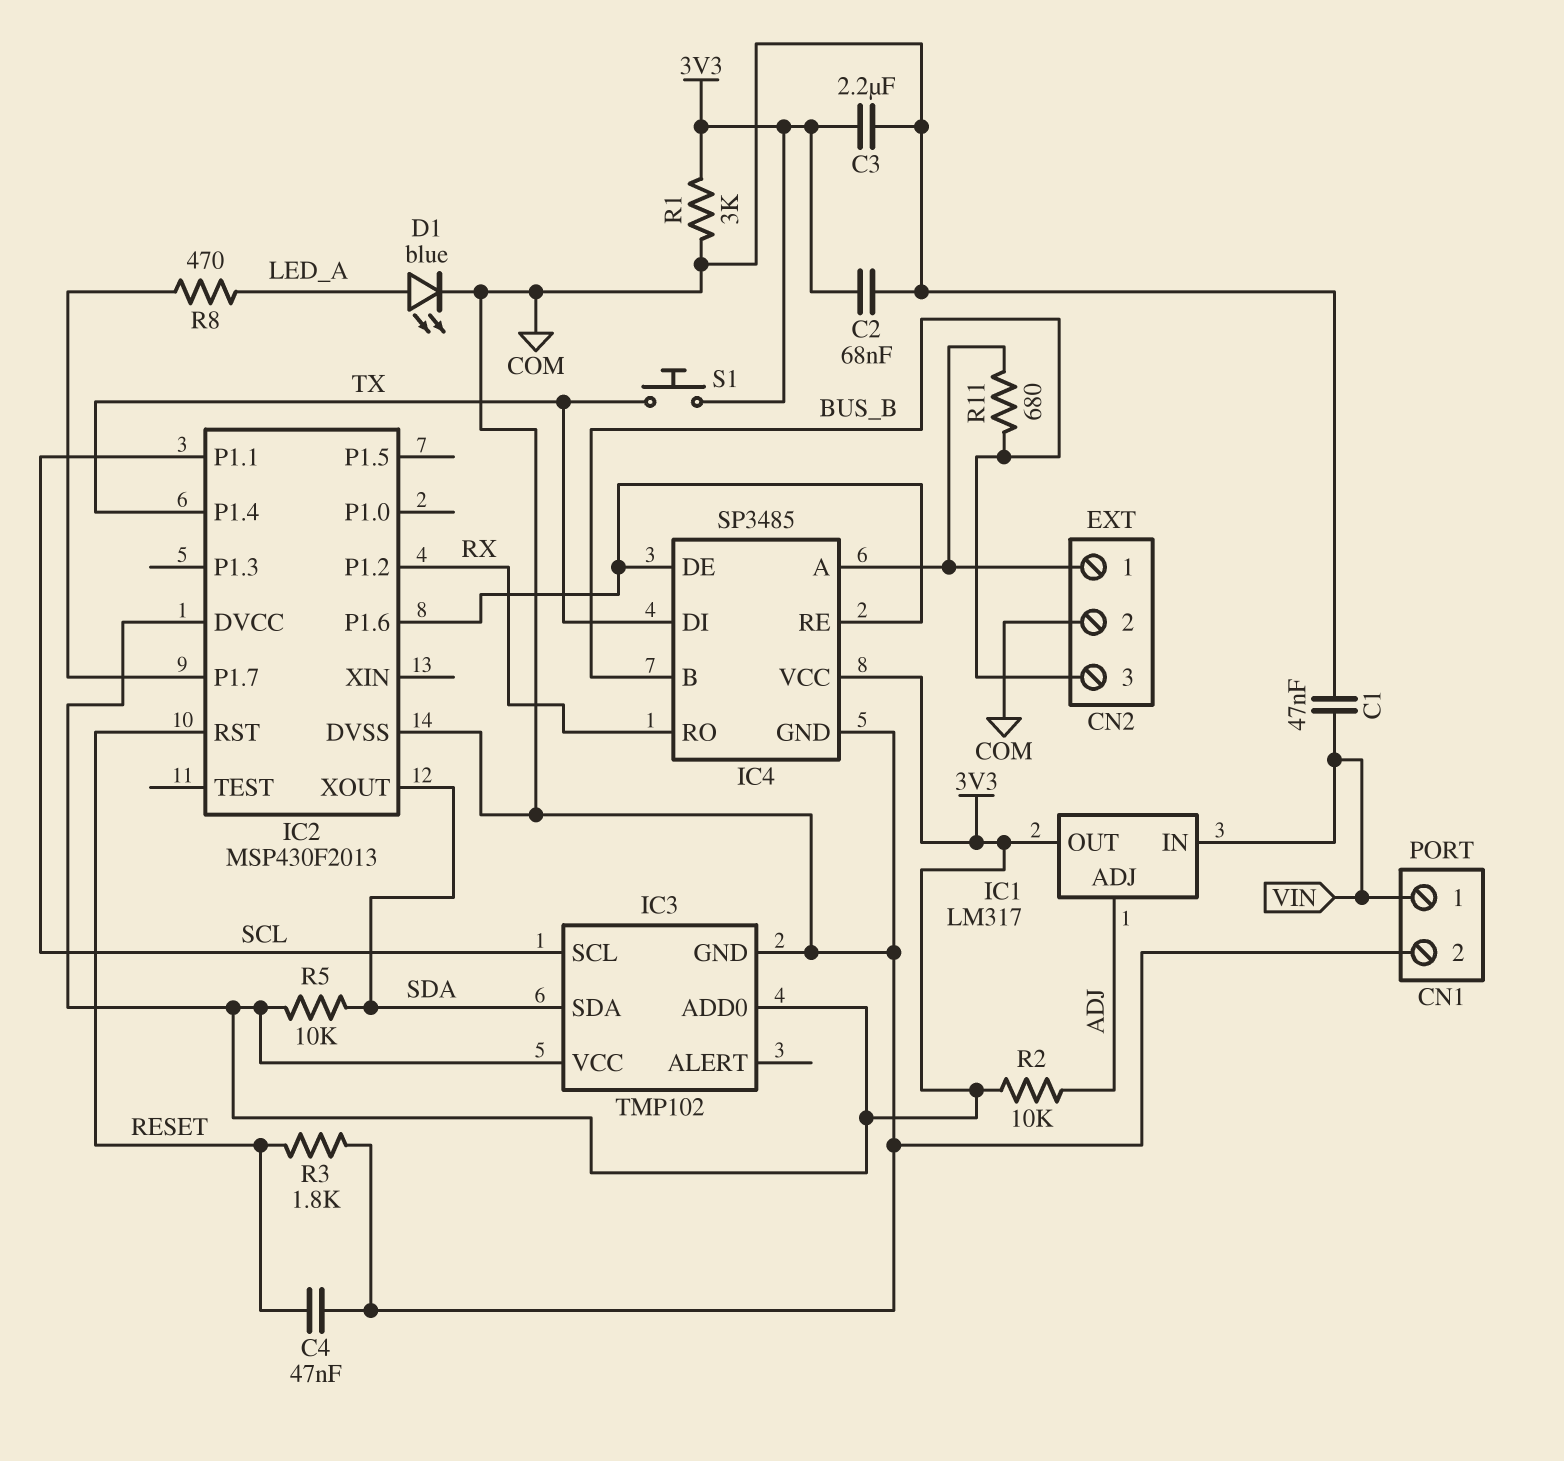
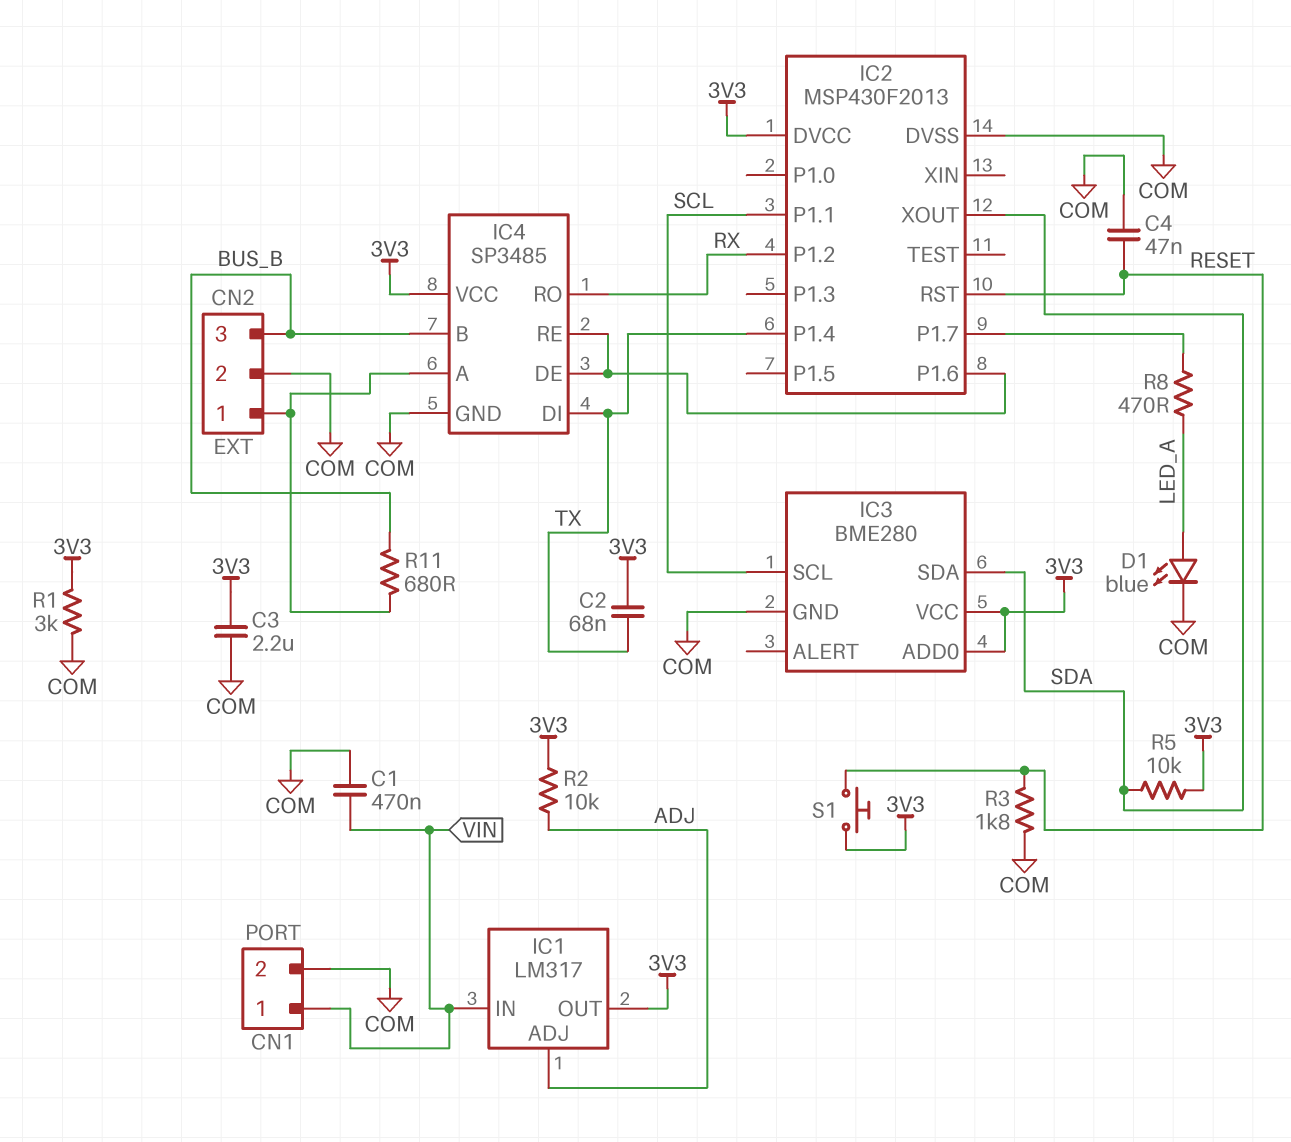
C1: 47nF (COM, VIN) -> 470nF (COM, VIN)
C2: 68nF (3V3, COM) -> 68nF (3V3, TX)
IC3: TMP102 -> BME280
S1: button (3V3, TX) -> button (3V3, RESET)

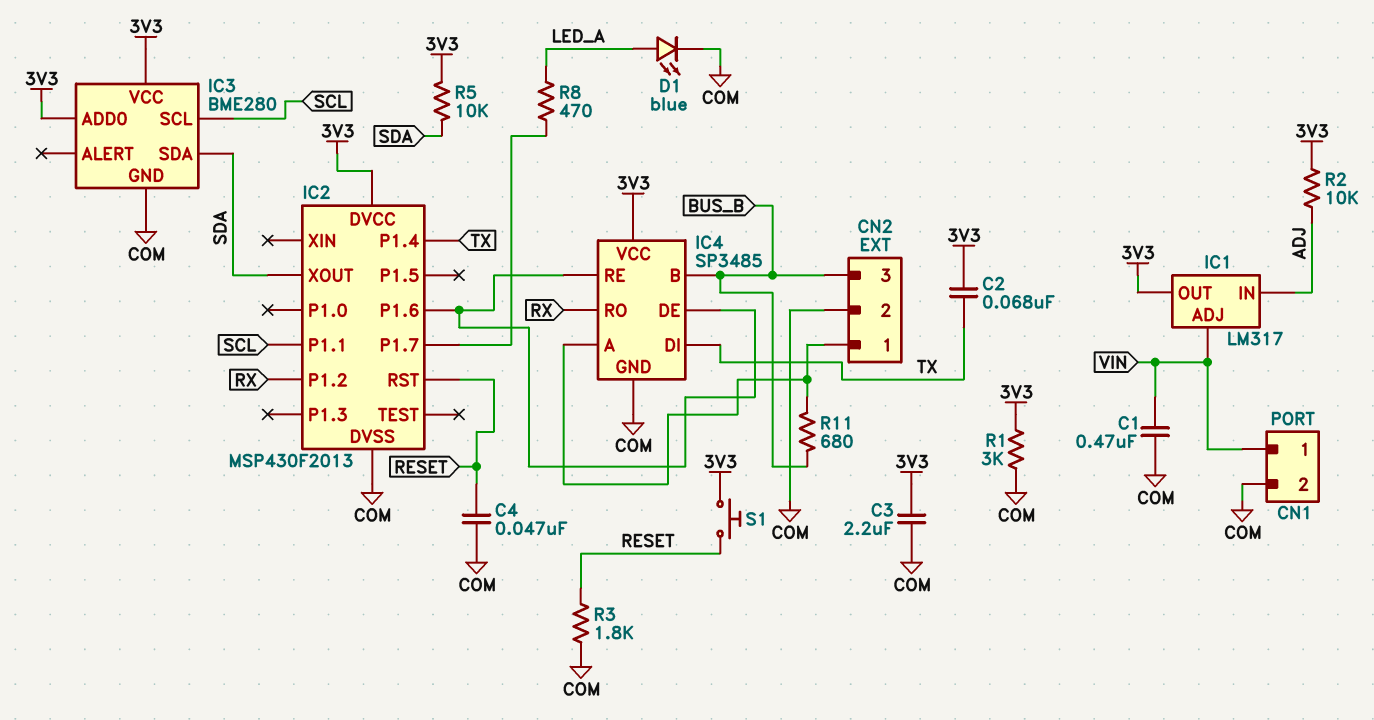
IC1 pin ADJ: ADJ -> VIN
IC1 pin IN: VIN -> ADJ

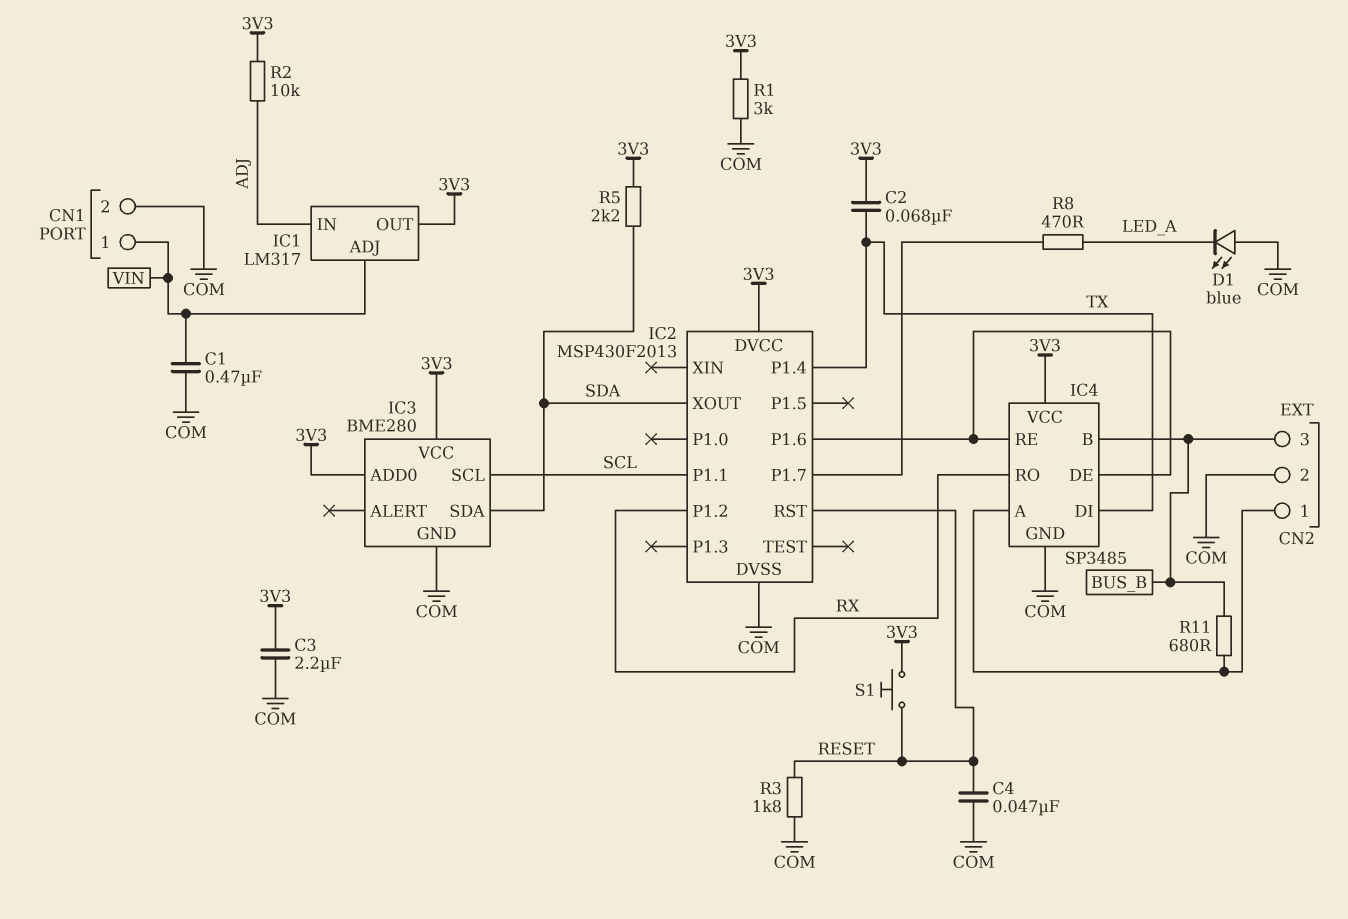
D1: LED blue (A LED_A, K COM) -> LED blue (A COM, K LED_A)
R5: 10k (3V3, SDA) -> 2.2k (3V3, SDA)

